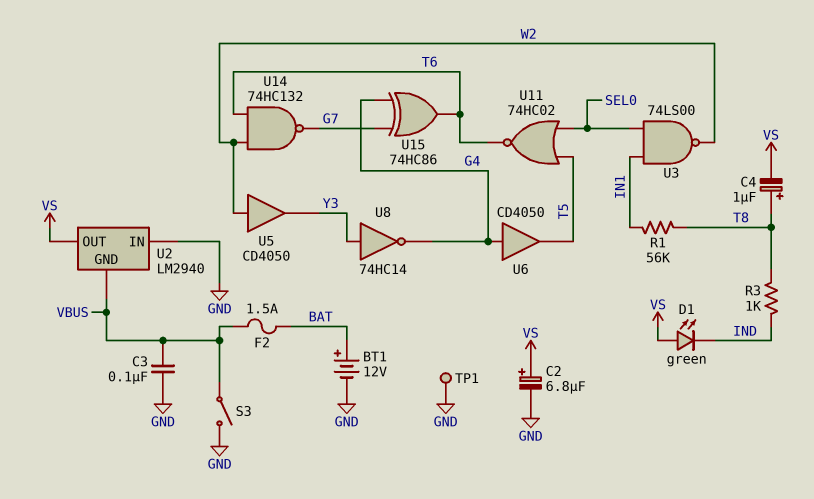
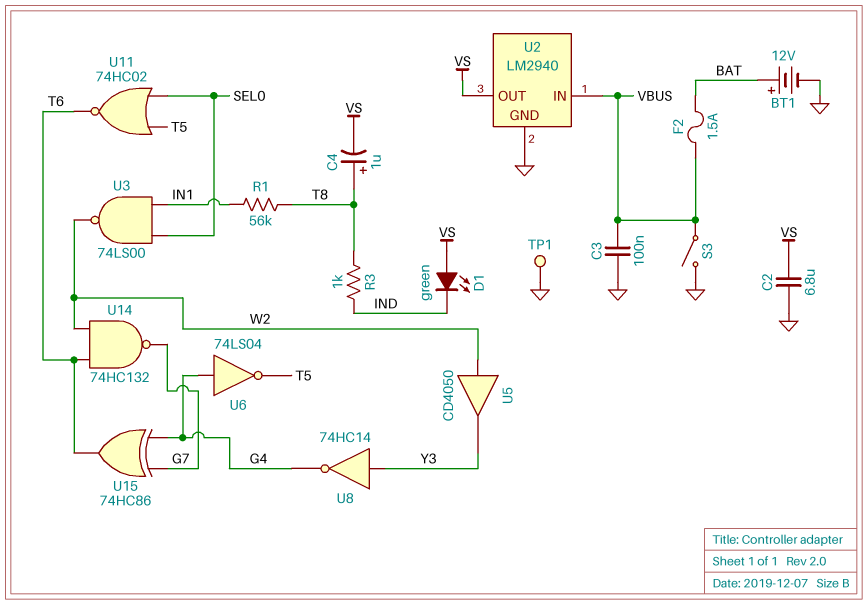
C2: 6.8uF (plus VS, minus GND) -> 6.8uF (GND, VS)
U2 pin GND: VBUS -> GND
U2 pin IN: GND -> VBUS
U6: buffer CD4050 (in G4, out T5) -> NOT 74LS04 (in G4, out T5)

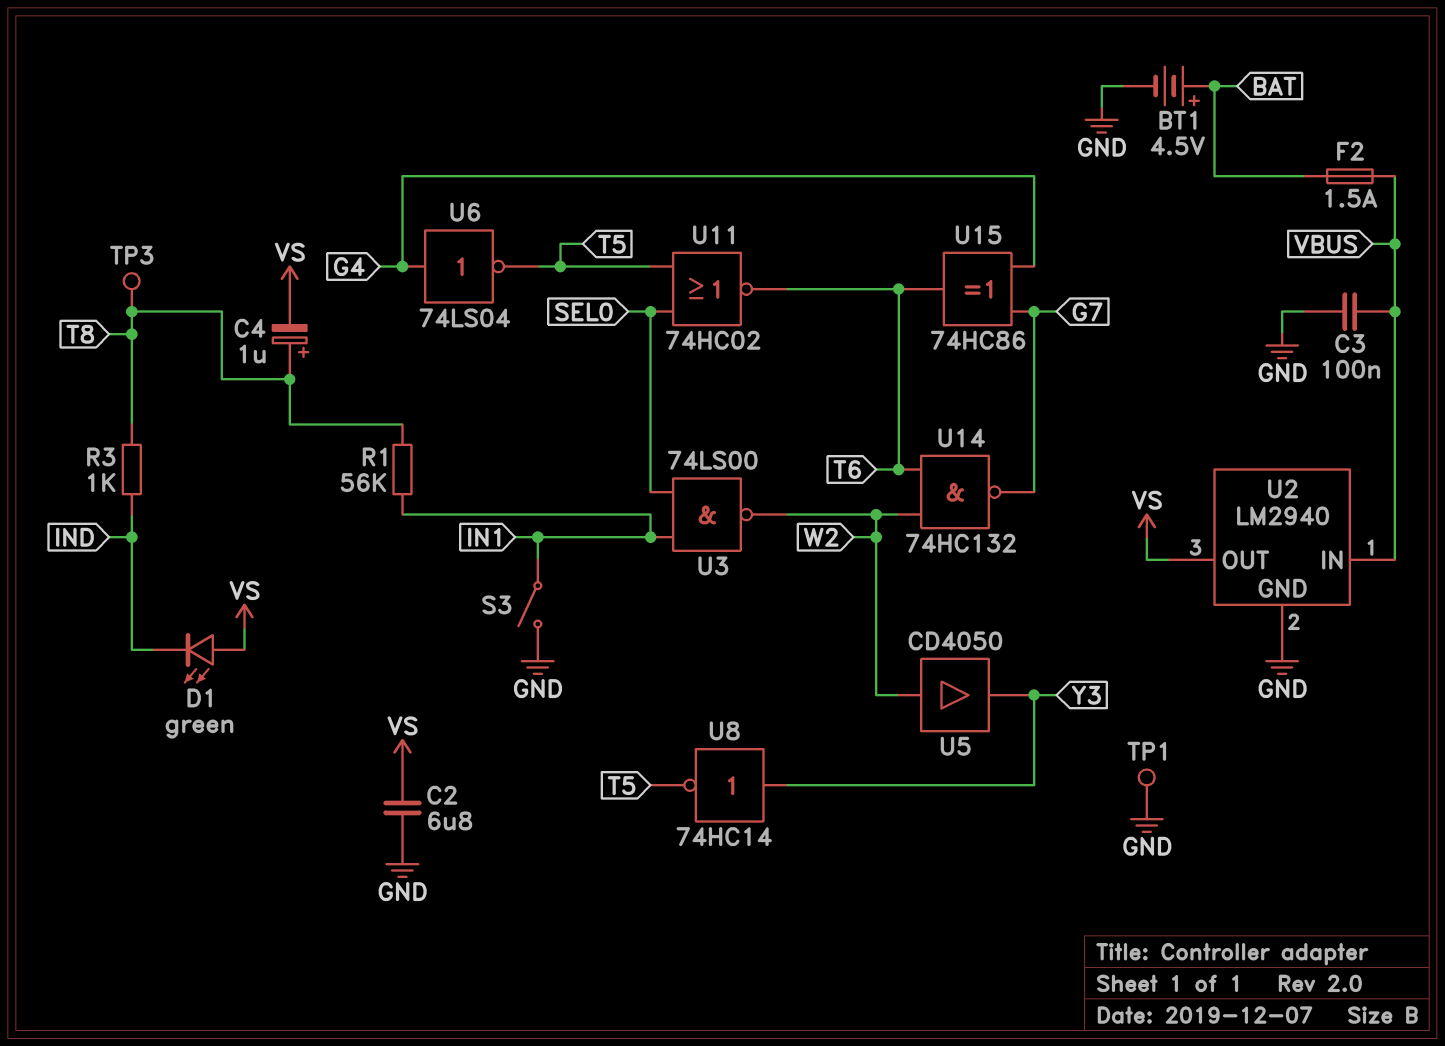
BT1: 12V (plus BAT, minus GND) -> 4.5V (plus BAT, minus GND)
S3: switch (GND, VBUS) -> switch (GND, IN1)
TP3: none -> test point (T8)
U8: NOT 74HC14 (in Y3, out G4) -> NOT 74HC14 (in Y3, out T5)

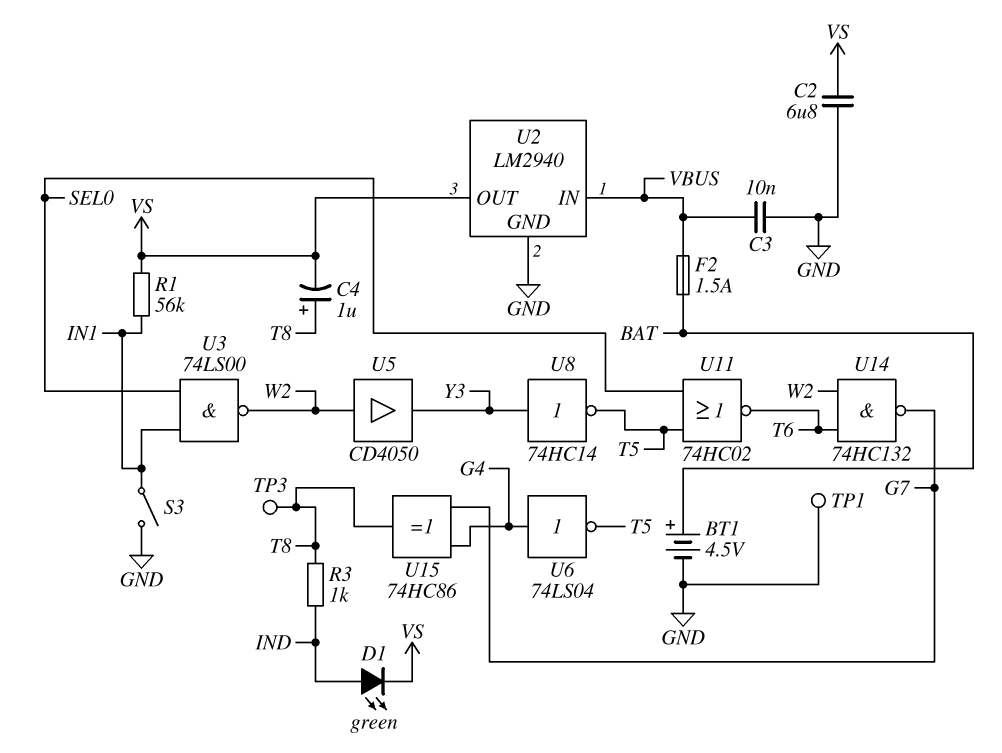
C3: 100nF (GND, VBUS) -> 10nF (GND, VBUS)
D1: LED green (A VS, K IND) -> LED green (A IND, K VS)
R1: 56k (IN1, T8) -> 56k (IN1, VS)
U15: XOR 74HC86 (in G4, in G7, out T6) -> XOR 74HC86 (in G4, in G7, out T8)

